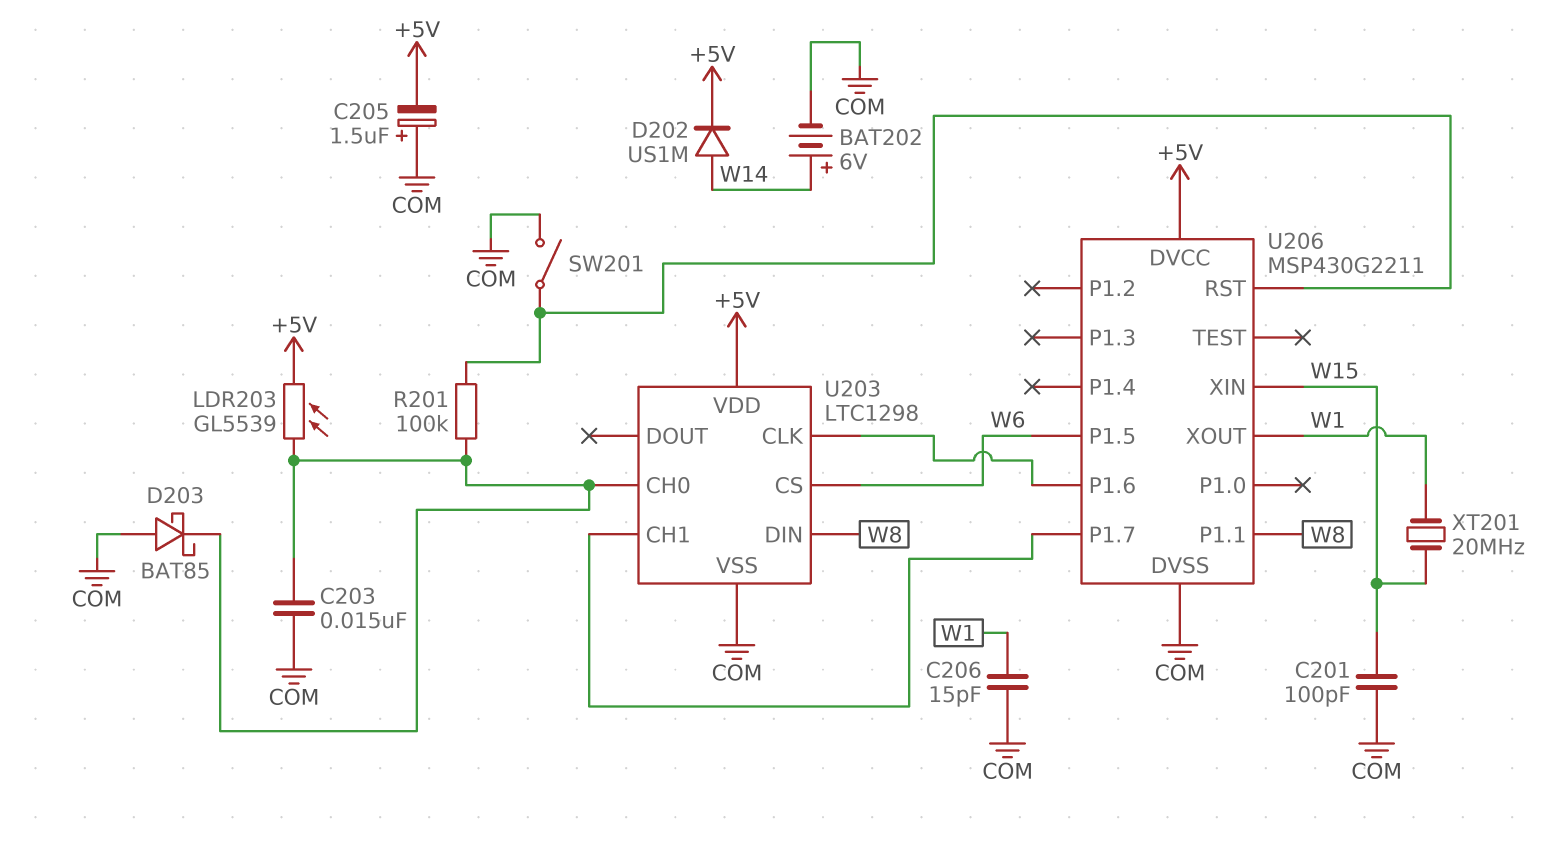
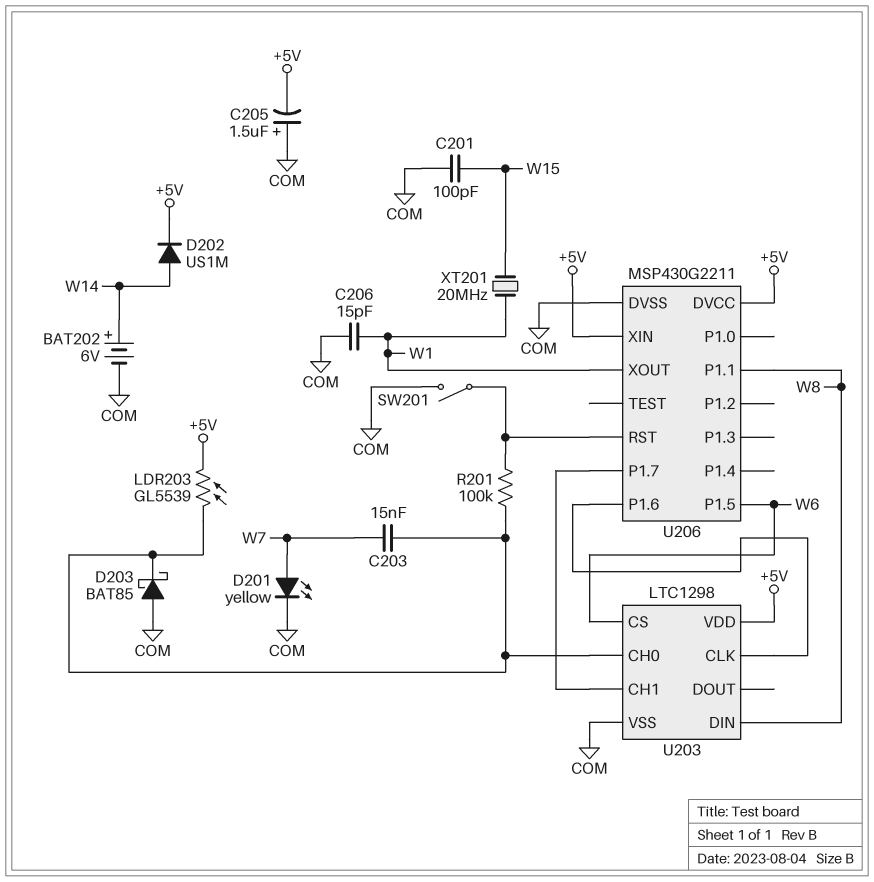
C203: 15nF (COM, U203/CH0) -> 15nF (U203/CH0, W7)
D201: none -> LED yellow (A W7, K COM)
U206 pin XIN: W15 -> +5V

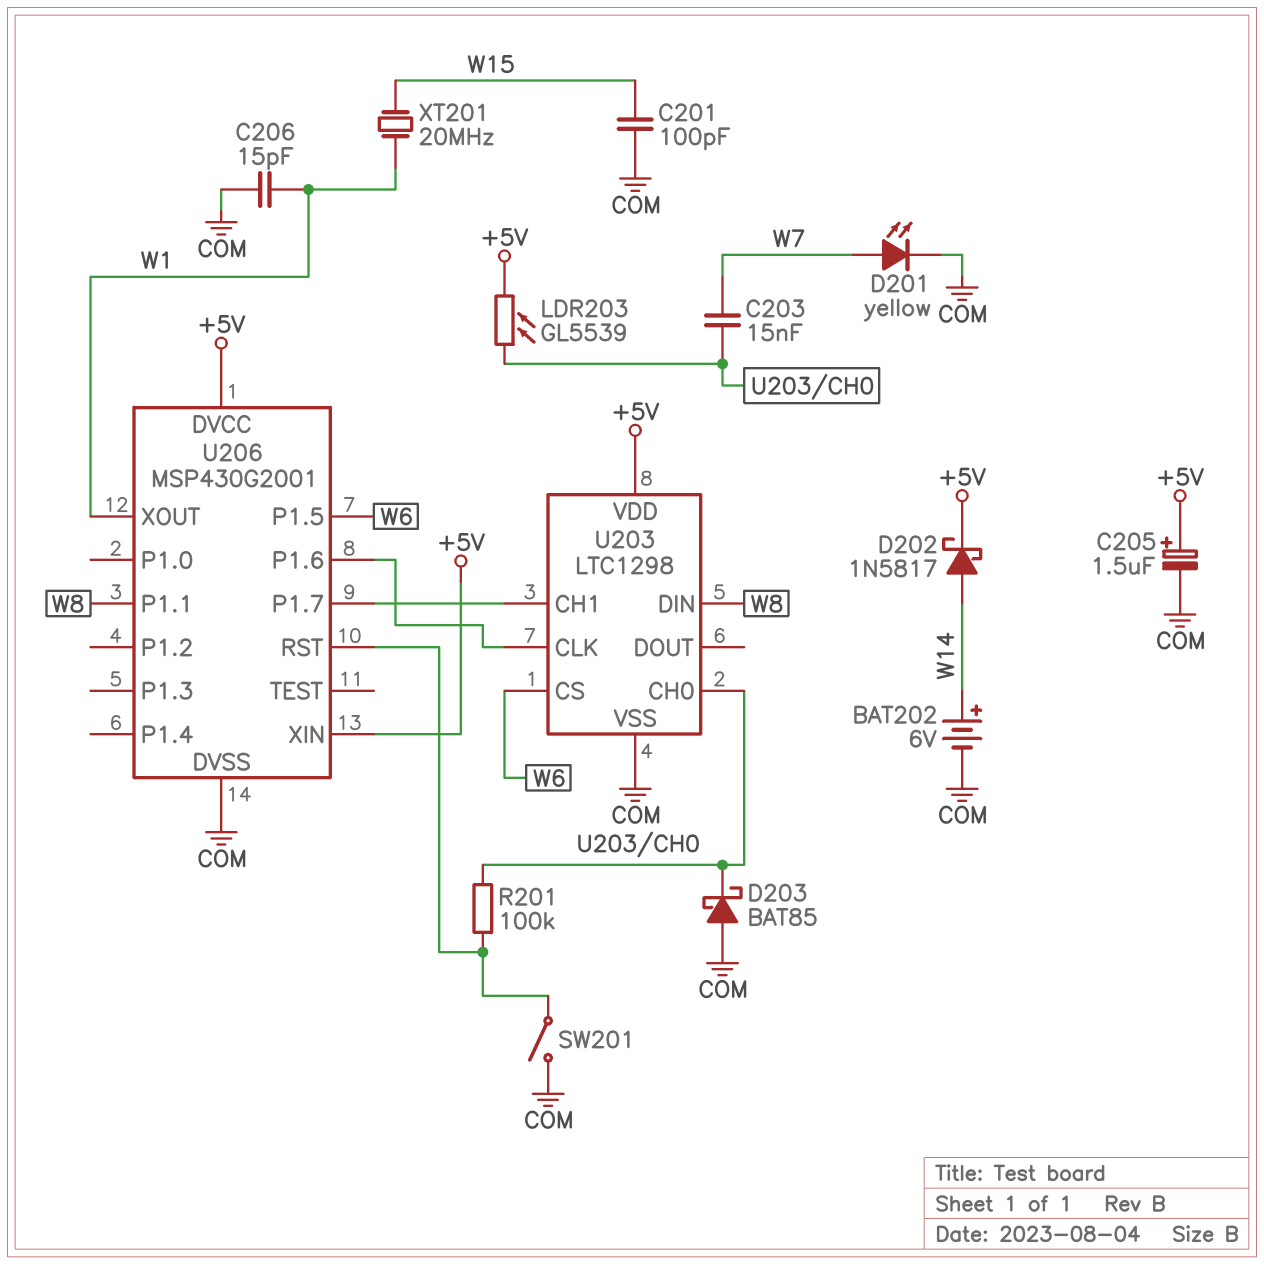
C205: 1.5uF (plus COM, minus +5V) -> 1.5uF (plus +5V, minus COM)
D202: diode US1M (A W14, K +5V) -> schottky 1N5817 (A W14, K +5V)
U206: MSP430G2211 -> MSP430G2001

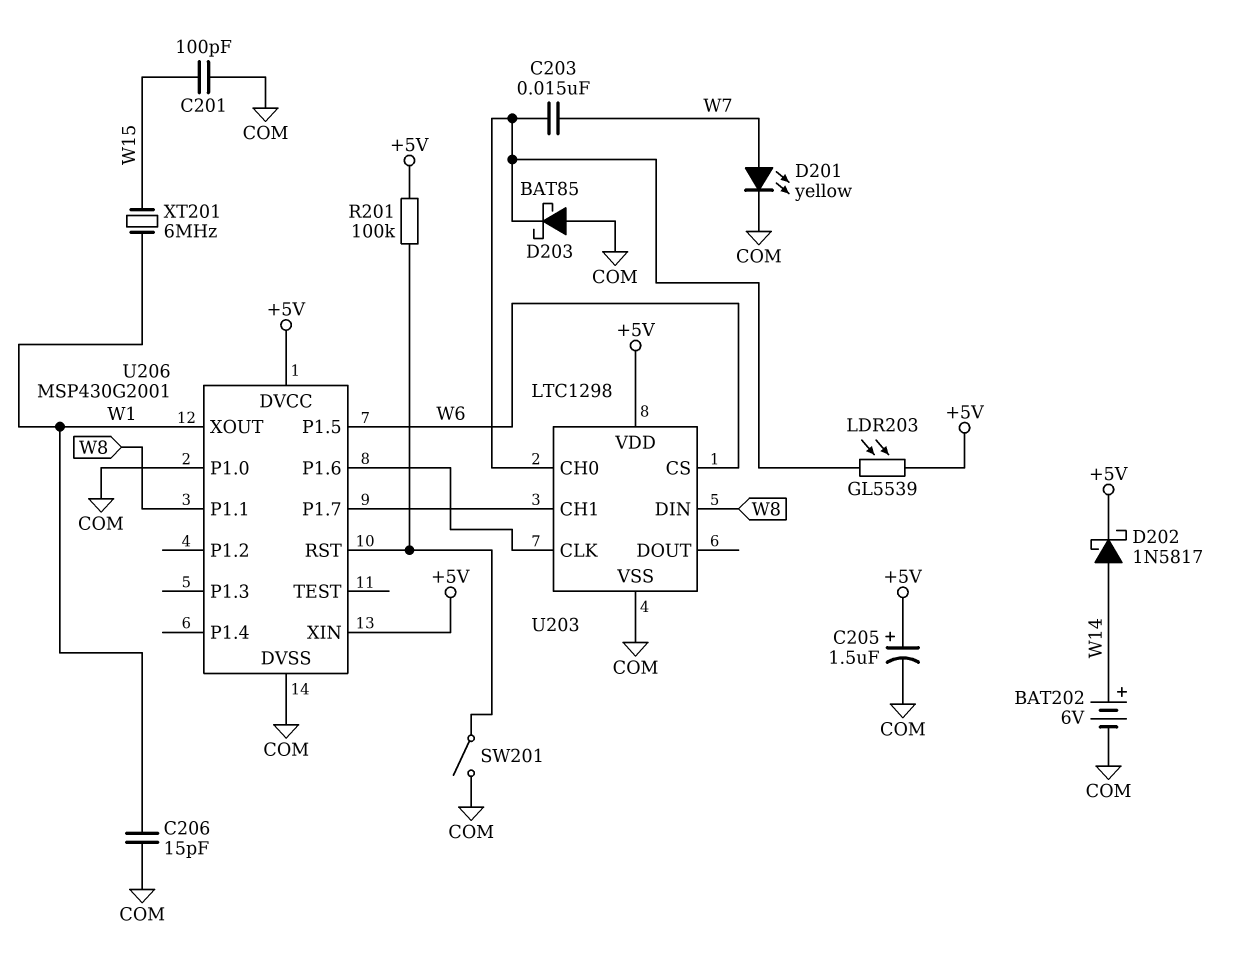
R201: 100k (U203/CH0, U206/RST) -> 100k (+5V, U206/RST)
U206 pin P1.0: none -> COM
XT201: 20MHz (W1, W15) -> 6MHz (W1, W15)

